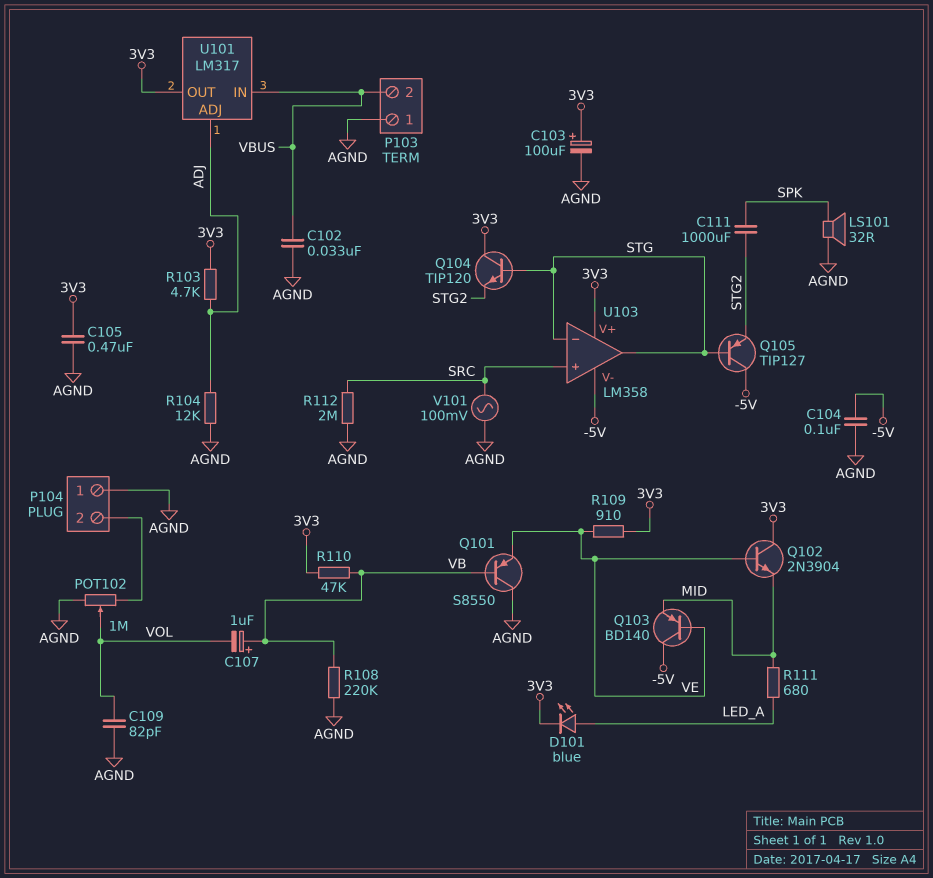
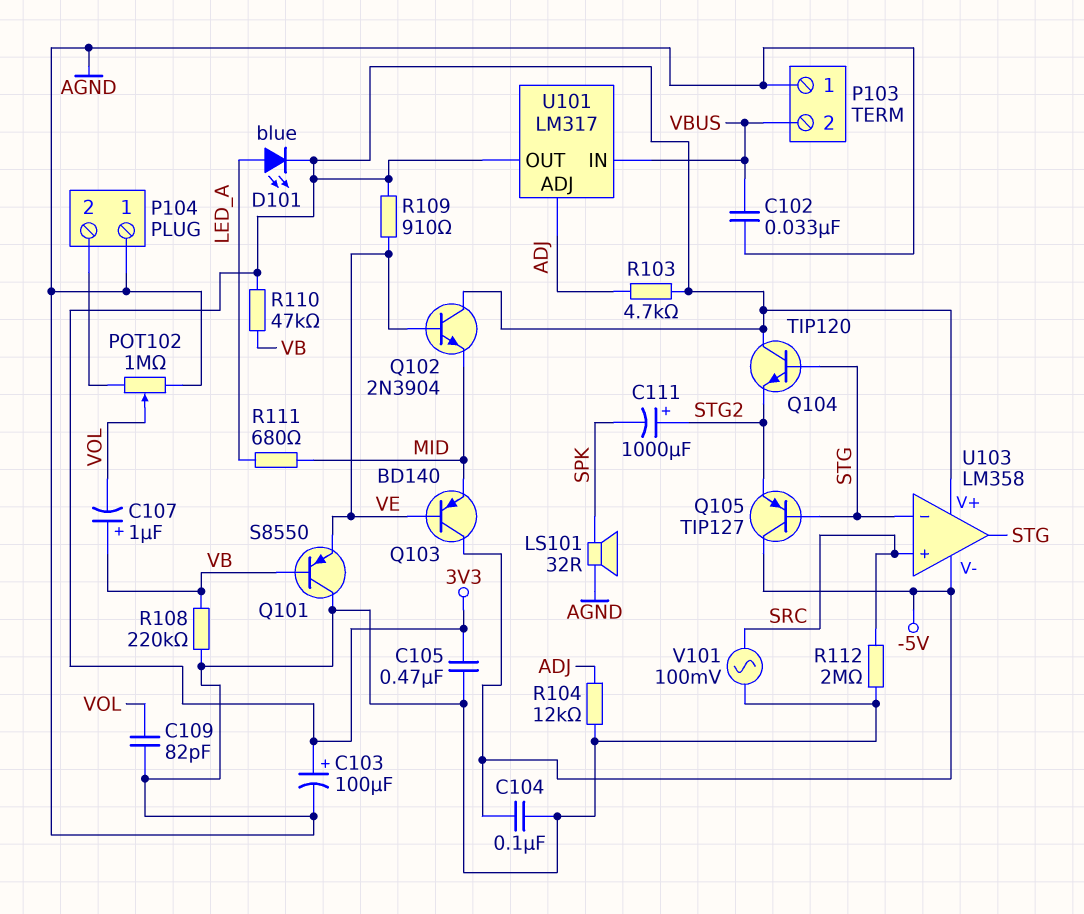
C111: 1000uF (SPK, STG2) -> 1000uF (plus STG2, minus SPK)

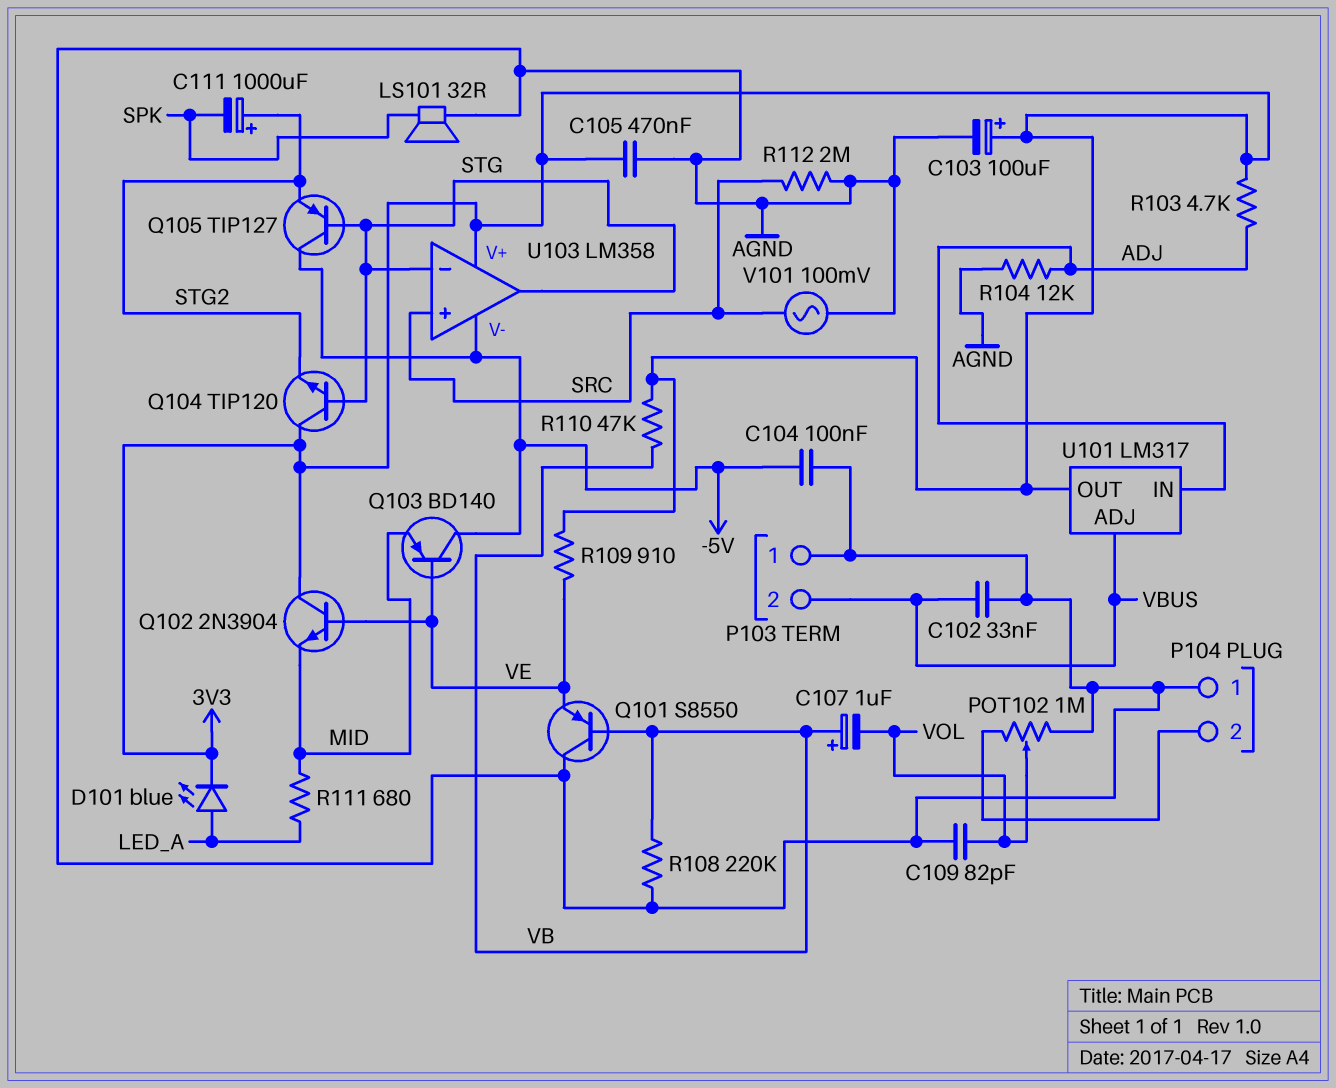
U101 pin ADJ: ADJ -> VBUS
U101 pin IN: VBUS -> ADJ

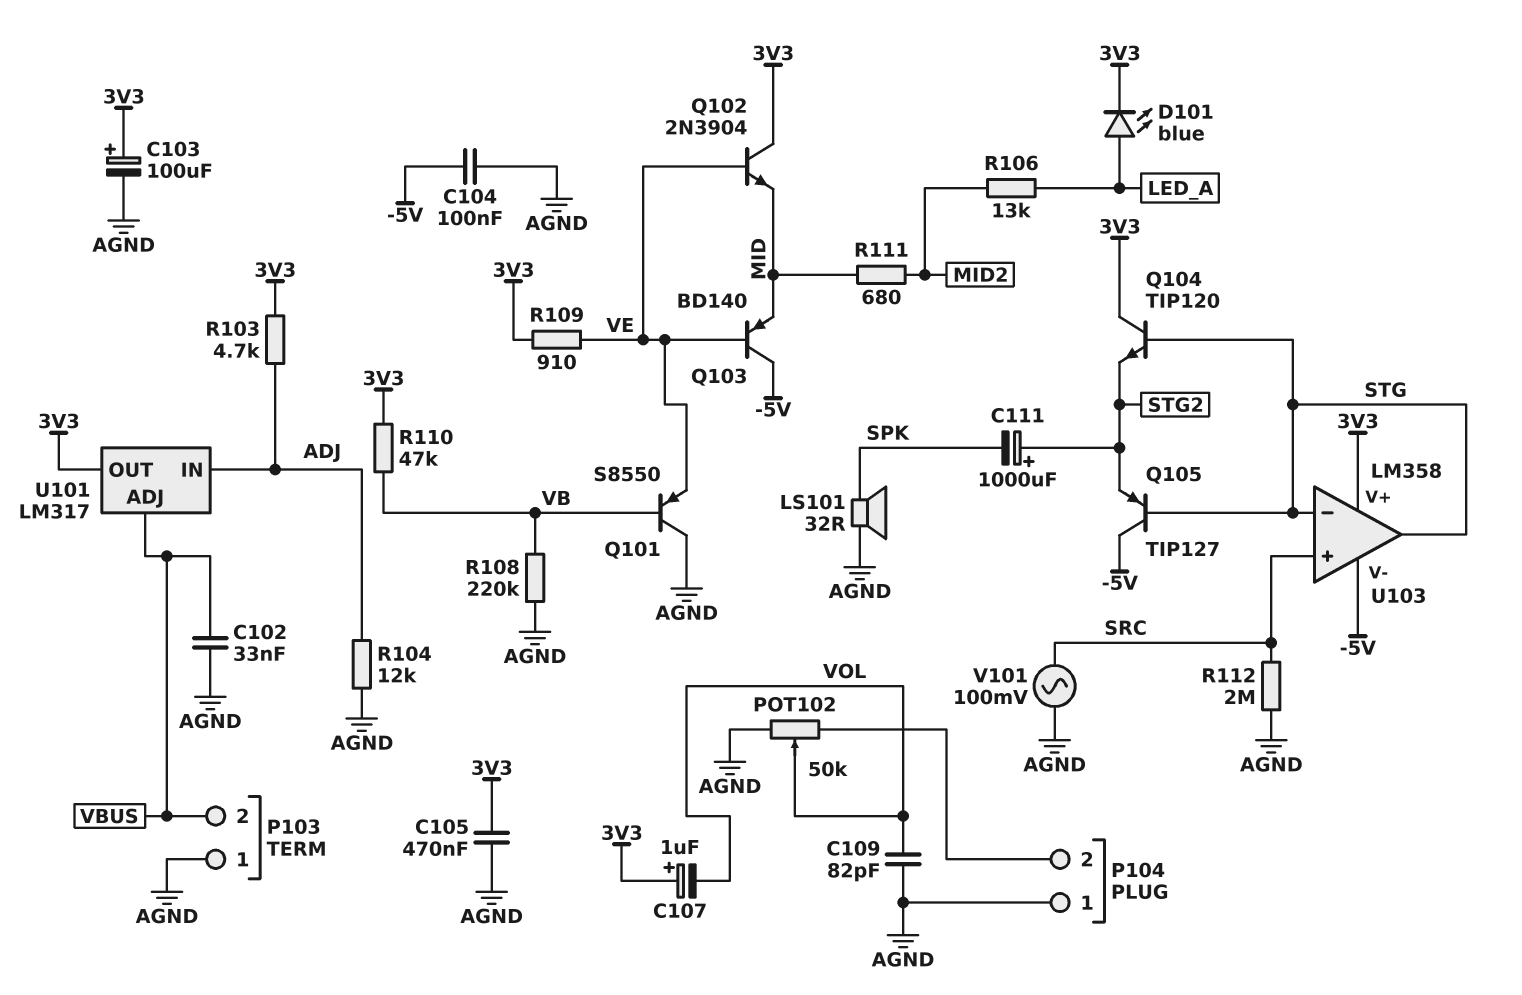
C107: 1uF (plus VB, minus VOL) -> 1uF (plus 3V3, minus VOL)
POT102: 1M (AGND, P104/2, wiper VOL) -> 50k (AGND, P104/2, wiper VOL)
R106: none -> 13k (LED_A, MID2)
R111: 680 (LED_A, MID) -> 680 (MID, MID2)

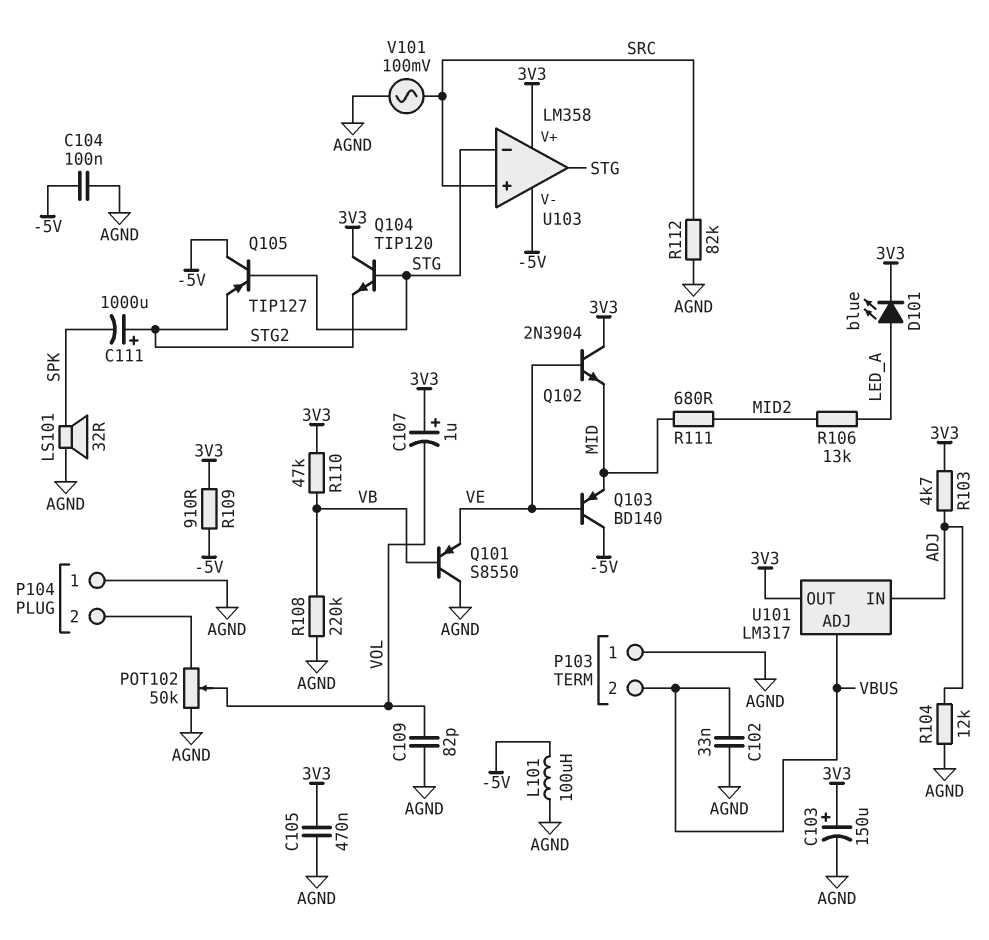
C103: 100uF (plus 3V3, minus AGND) -> 150uF (plus 3V3, minus AGND)
L101: none -> 100uH (-5V, AGND)
R109: 910 (3V3, VE) -> 910 (-5V, 3V3)
R112: 2M (AGND, SRC) -> 82k (AGND, SRC)

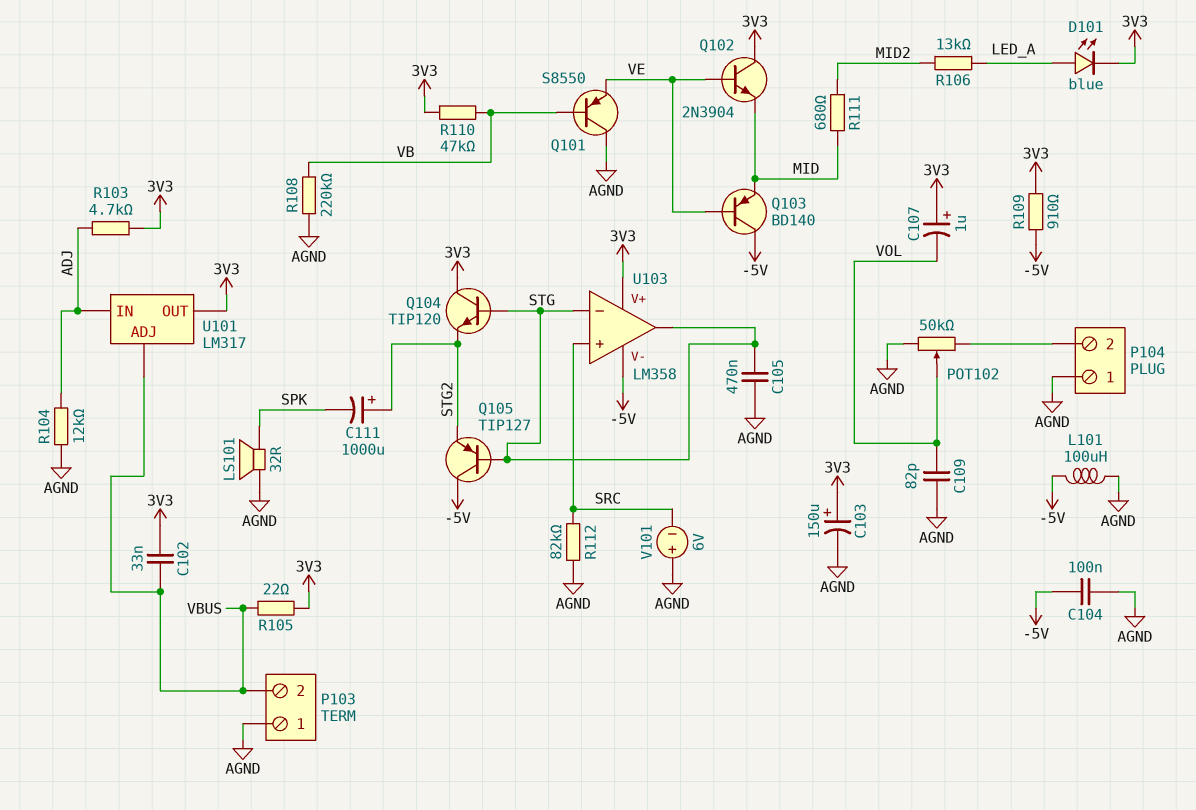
C102: 33nF (AGND, VBUS) -> 33nF (3V3, VBUS)
C105: 470nF (3V3, AGND) -> 470nF (AGND, STG)
R105: none -> 22 (3V3, VBUS)
V101: AC 100mV (AGND, SRC) -> 6V (plus AGND, minus SRC)

